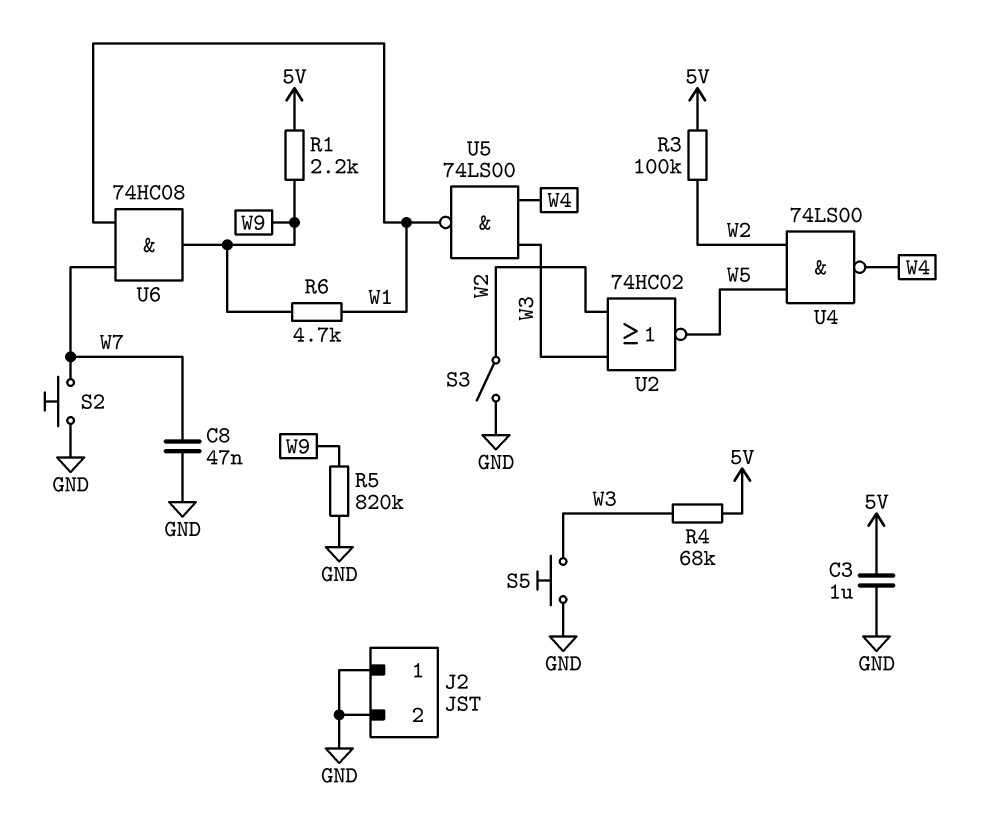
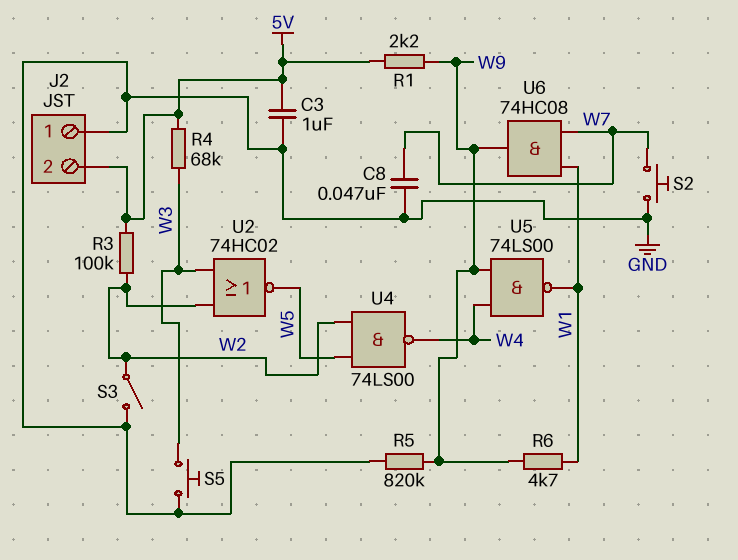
J2 pin 2: GND -> 5V
U5: NAND 74LS00 (in W3, in W4, out W1) -> NAND 74LS00 (in W4, in W9, out W1)

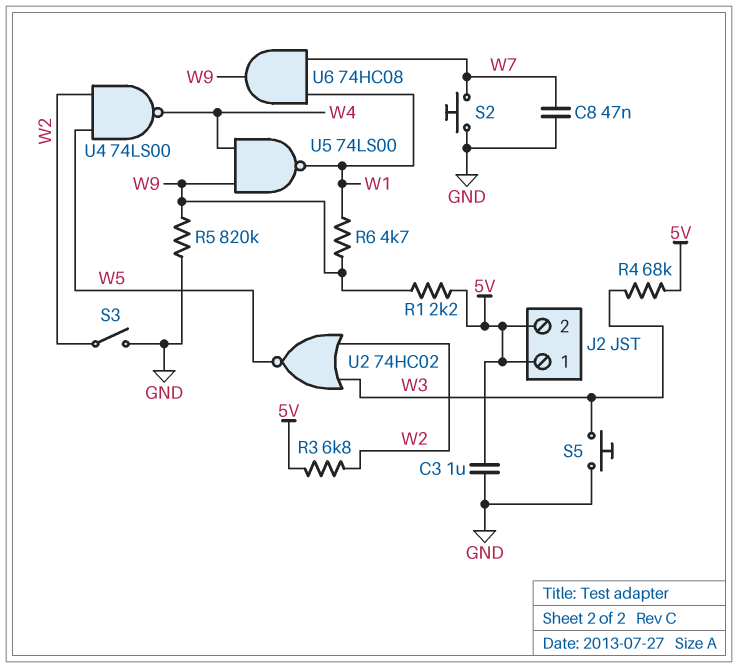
J2 pin 1: GND -> 5V
R3: 100k (5V, W2) -> 6.8k (5V, W2)

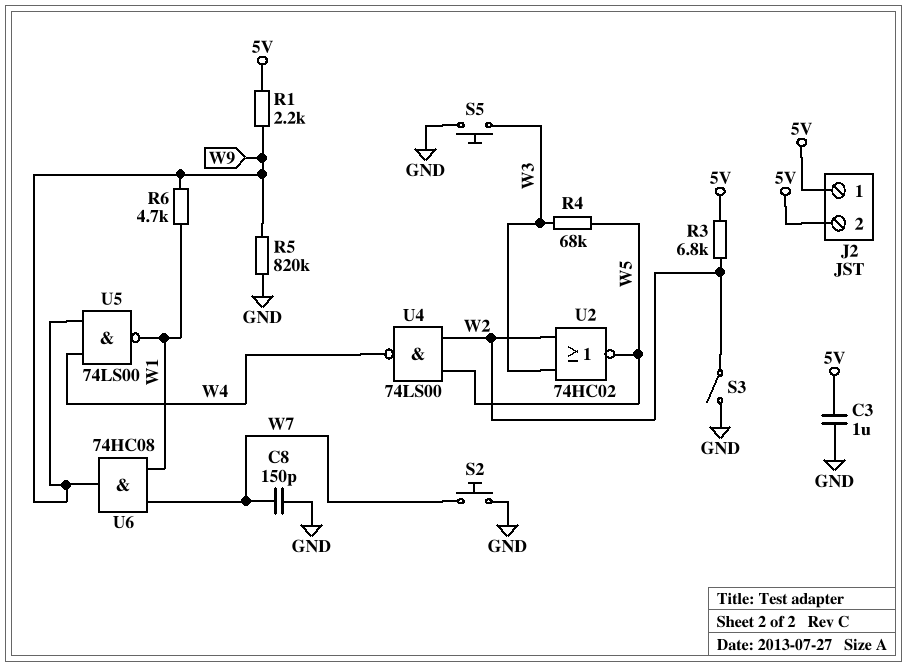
C8: 47nF (GND, W7) -> 150pF (GND, W7)
R4: 68k (5V, W3) -> 68k (W3, W5)

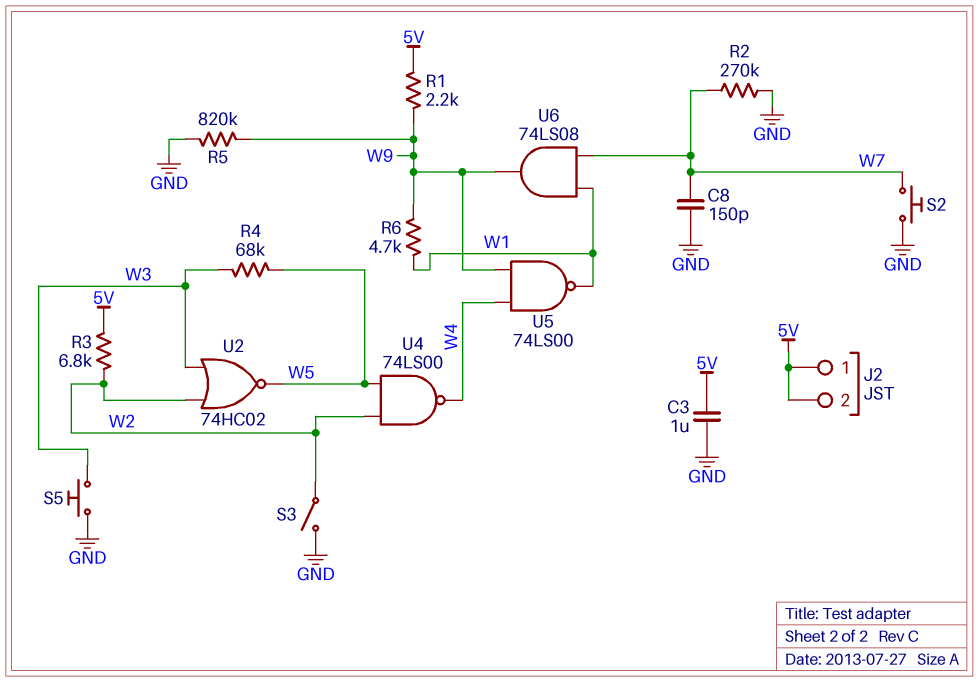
R2: none -> 270k (GND, W7)
U6: AND 74HC08 (in W1, in W7, out W9) -> AND 74LS08 (in W1, in W7, out W9)

